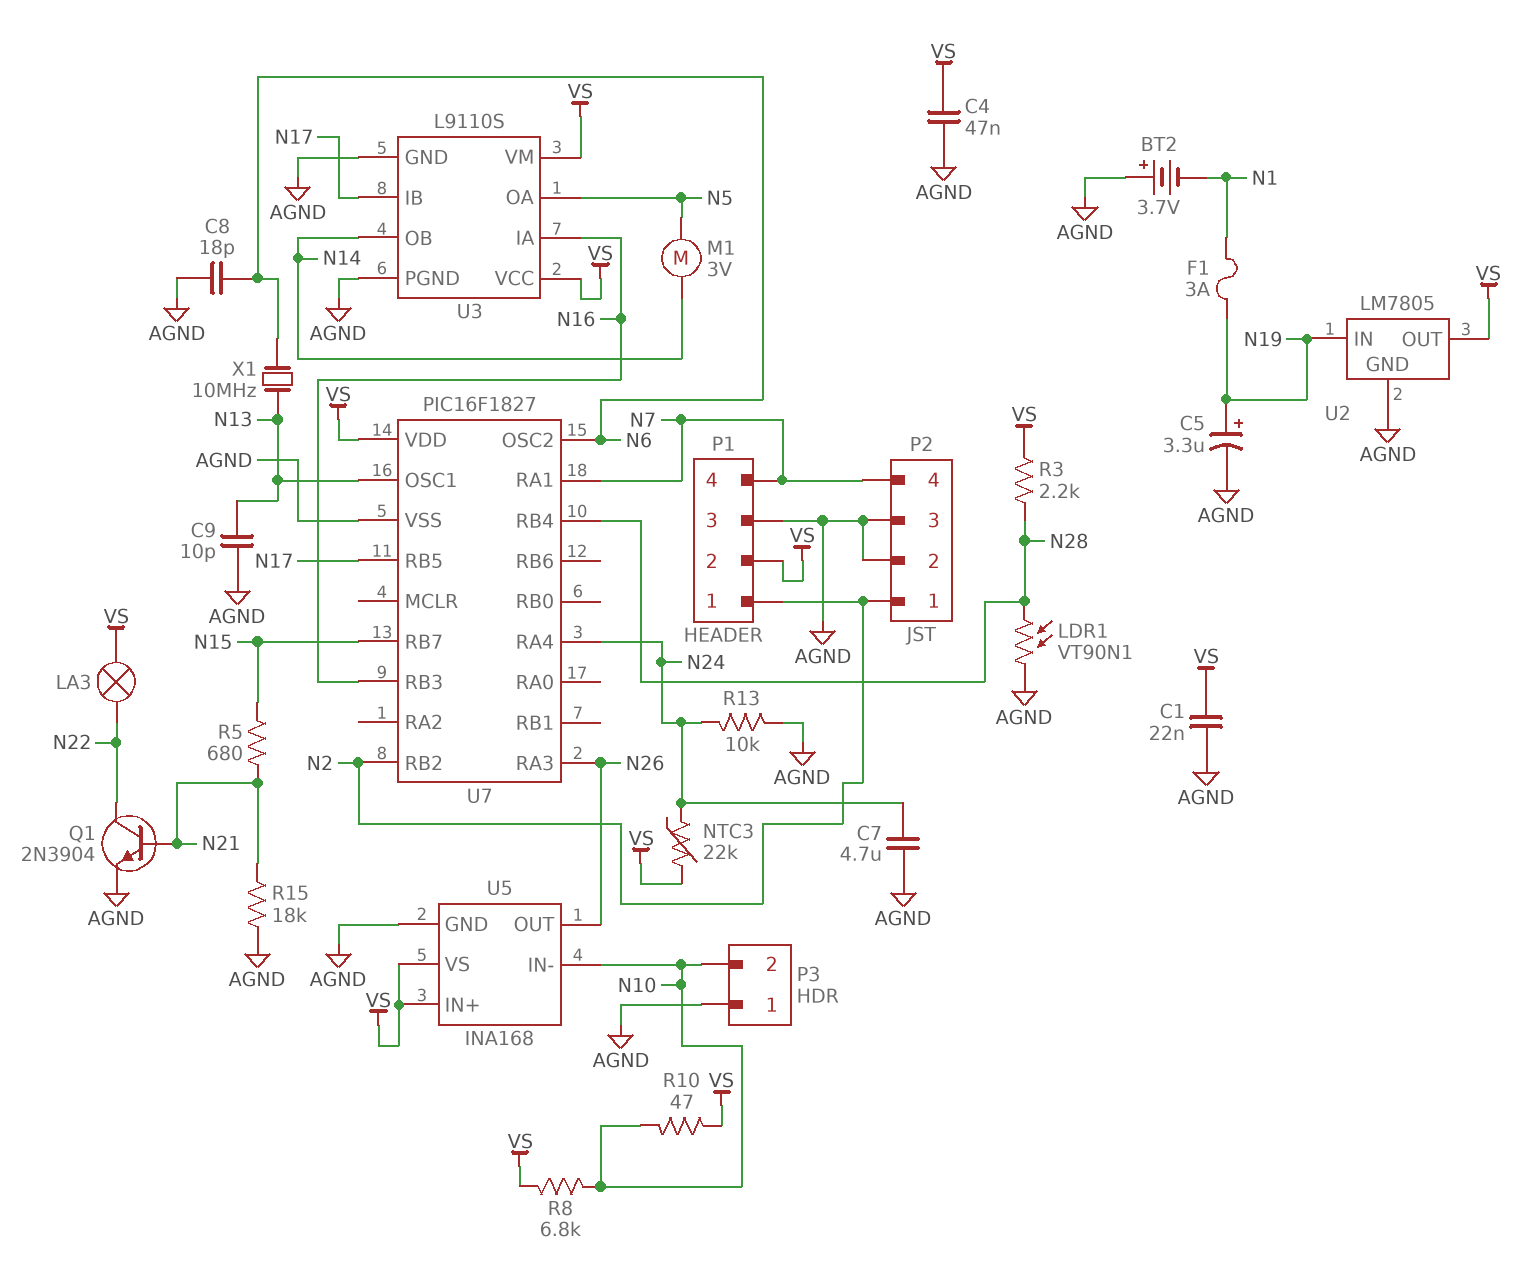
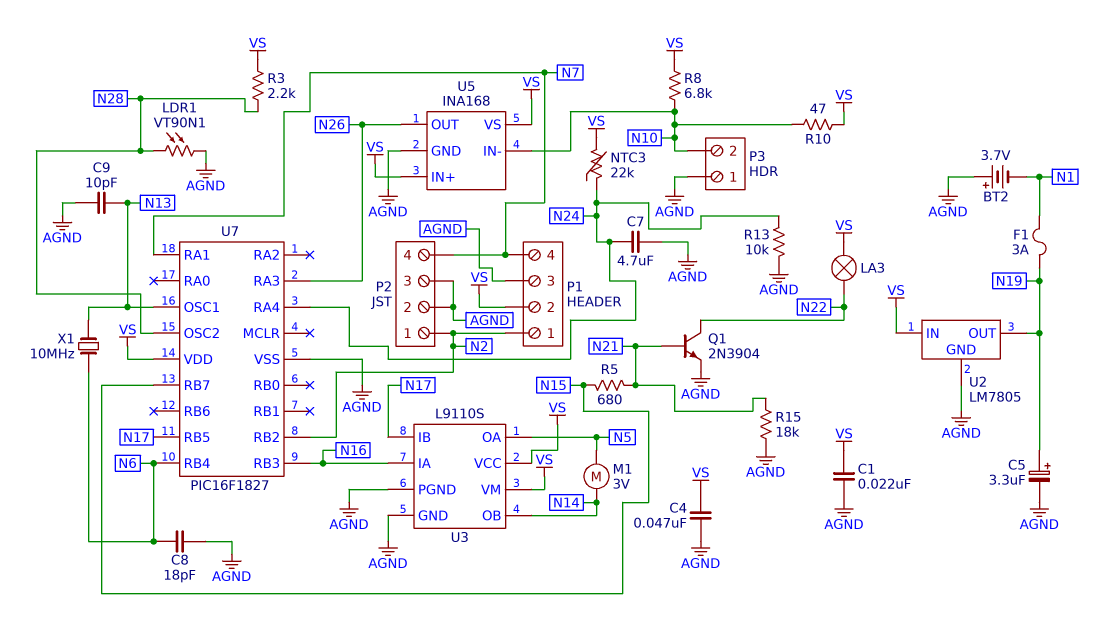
U2 pin IN: N19 -> VS
U2 pin OUT: VS -> N19
U7 pin OSC2: N6 -> N28
U7 pin RB4: N28 -> N6

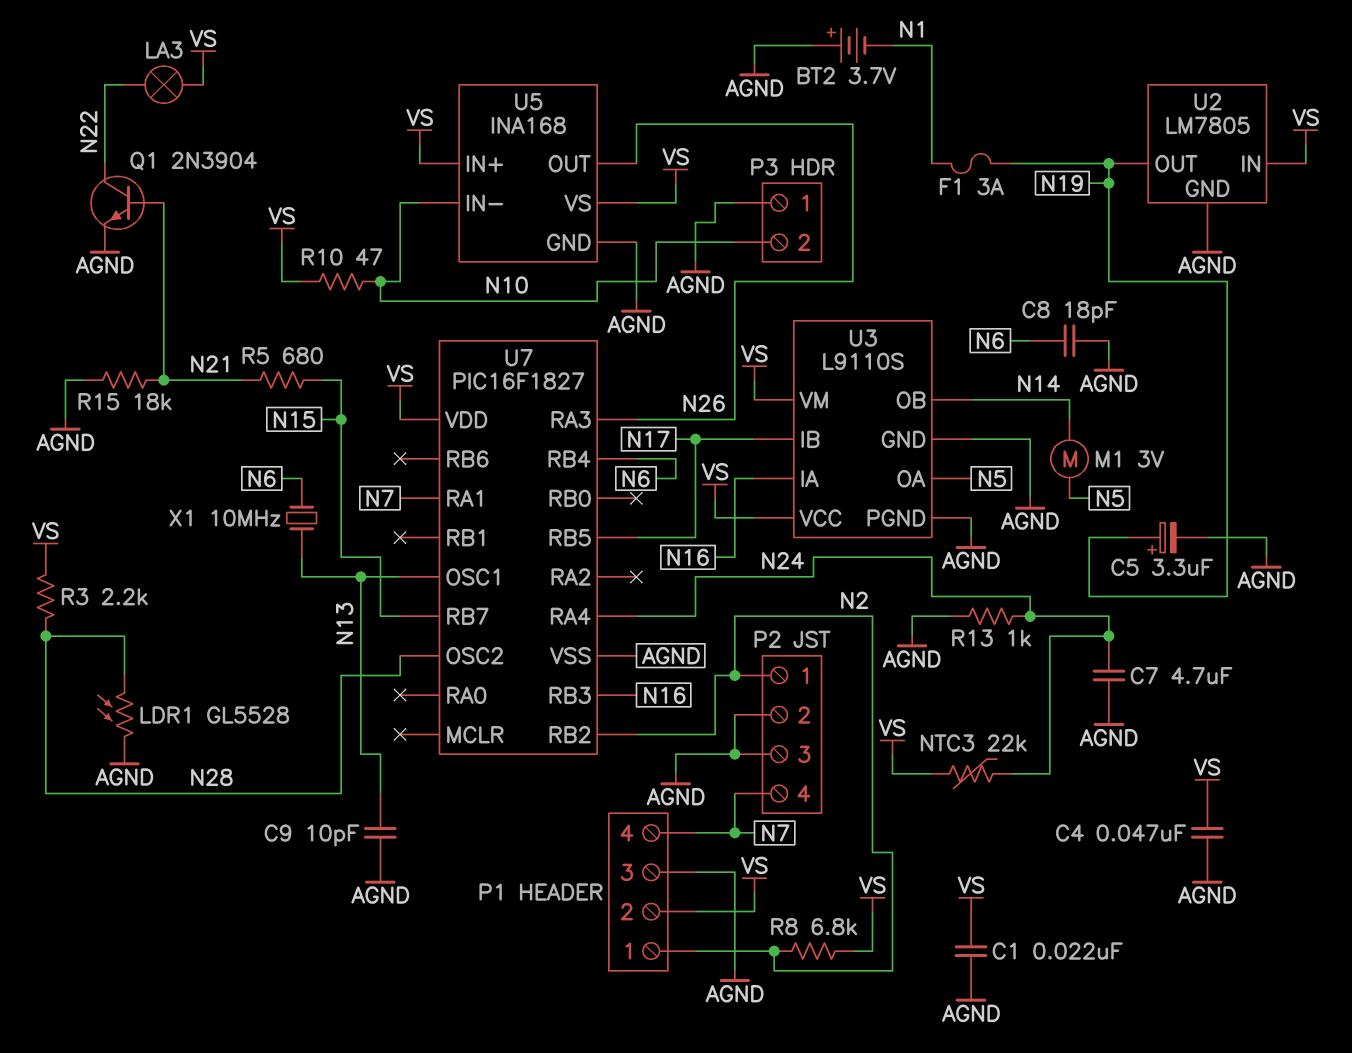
LDR1: VT90N1 (AGND, N28) -> GL5528 (AGND, N28)
R8: 6.8k (N10, VS) -> 6.8k (N2, VS)
R13: 10k (AGND, N24) -> 1k (AGND, N24)

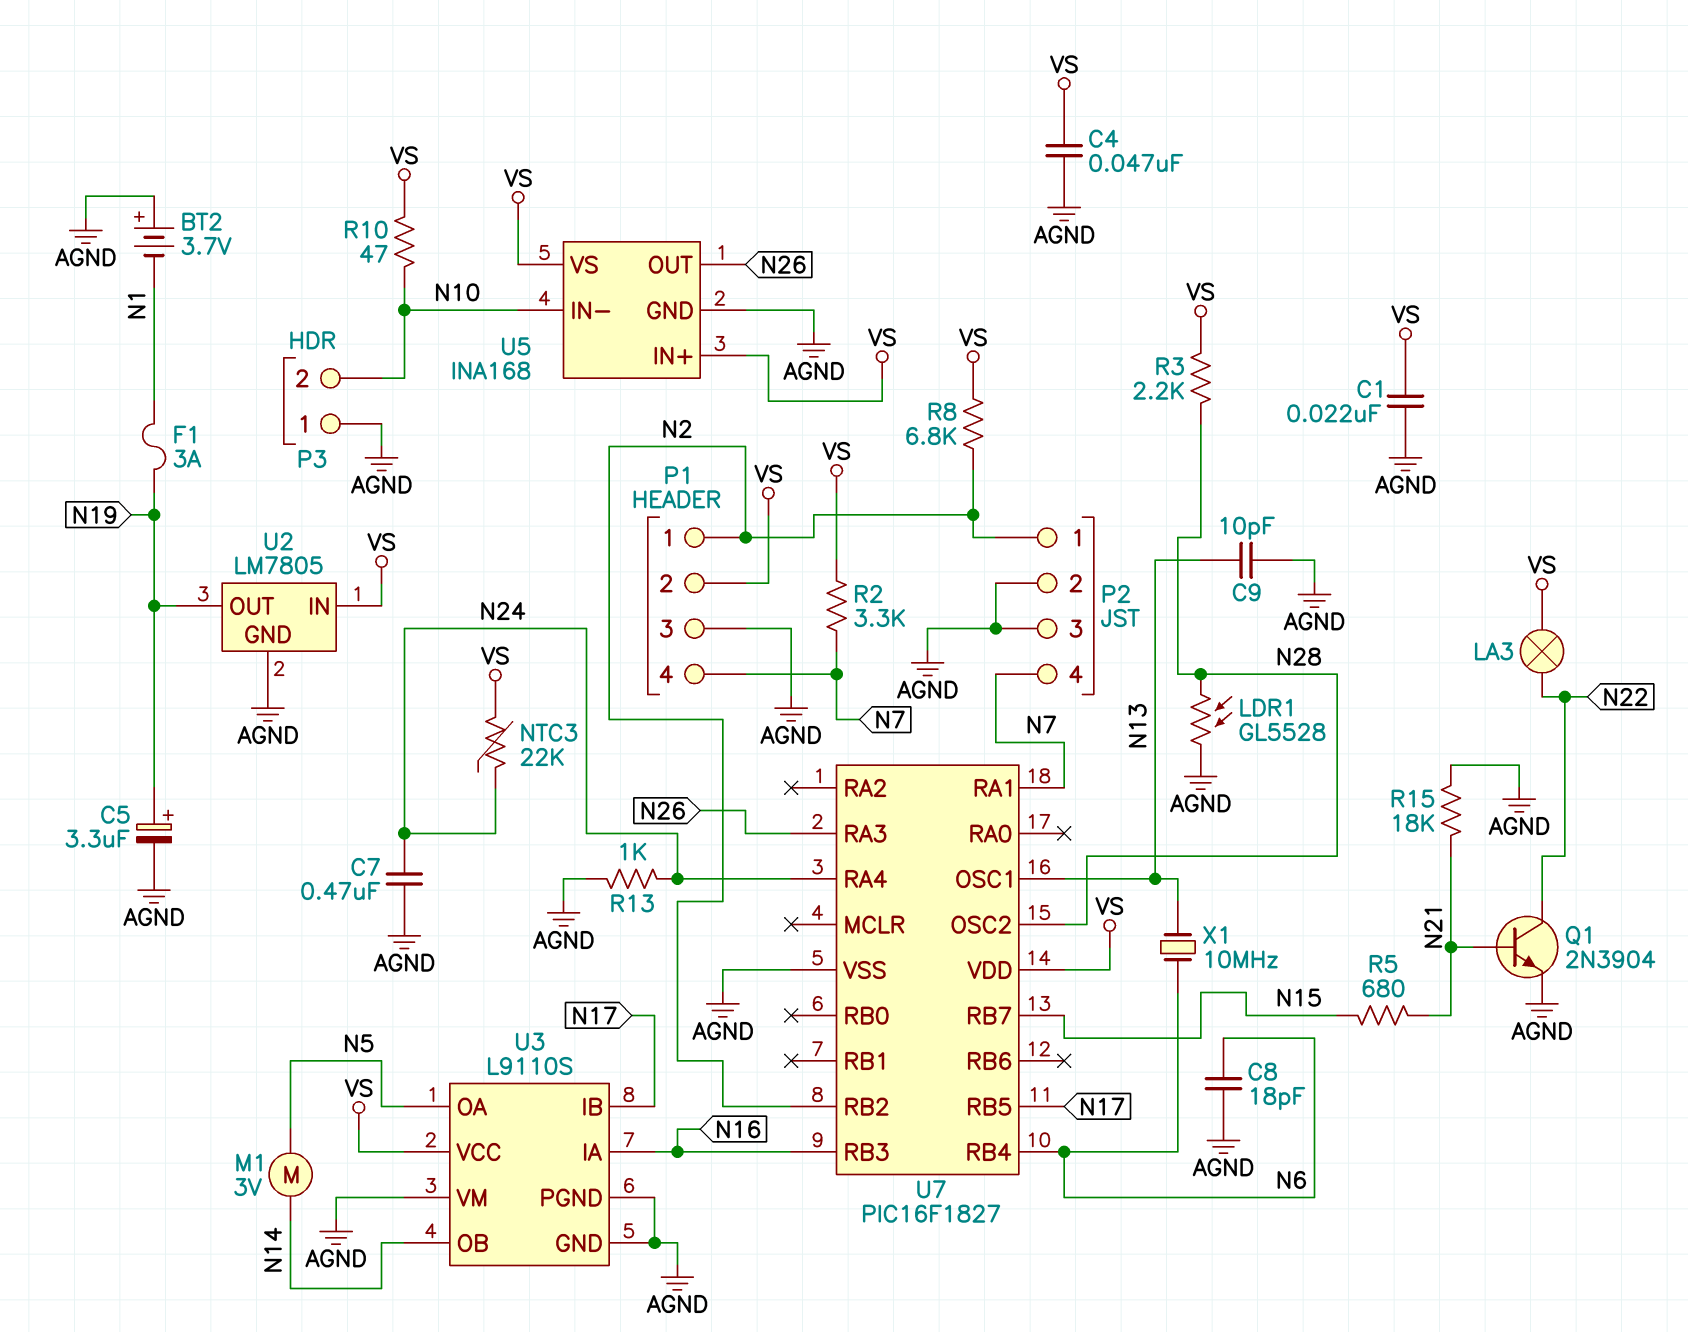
C7: 4.7uF (AGND, N24) -> 470nF (AGND, N24)
R2: none -> 3.3k (N7, VS)
U3 pin VM: VS -> AGND

